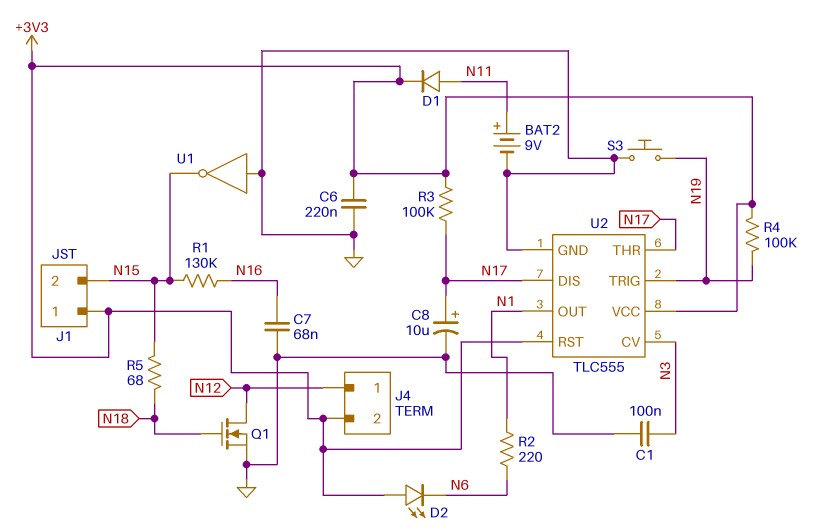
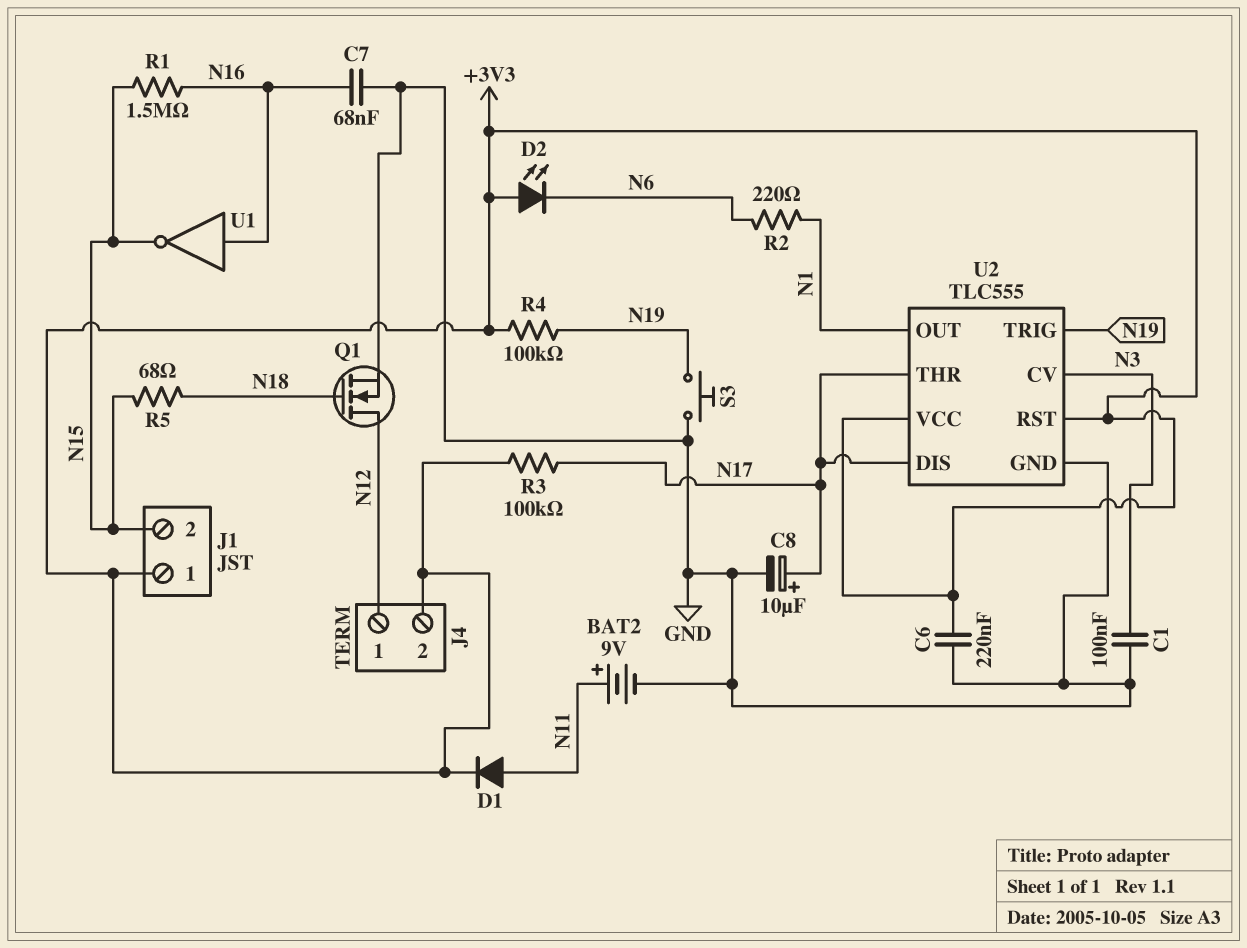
R1: 130k (N15, N16) -> 1.5M (N15, N16)
U1: NOT (in GND, out N15) -> NOT (in N16, out N15)

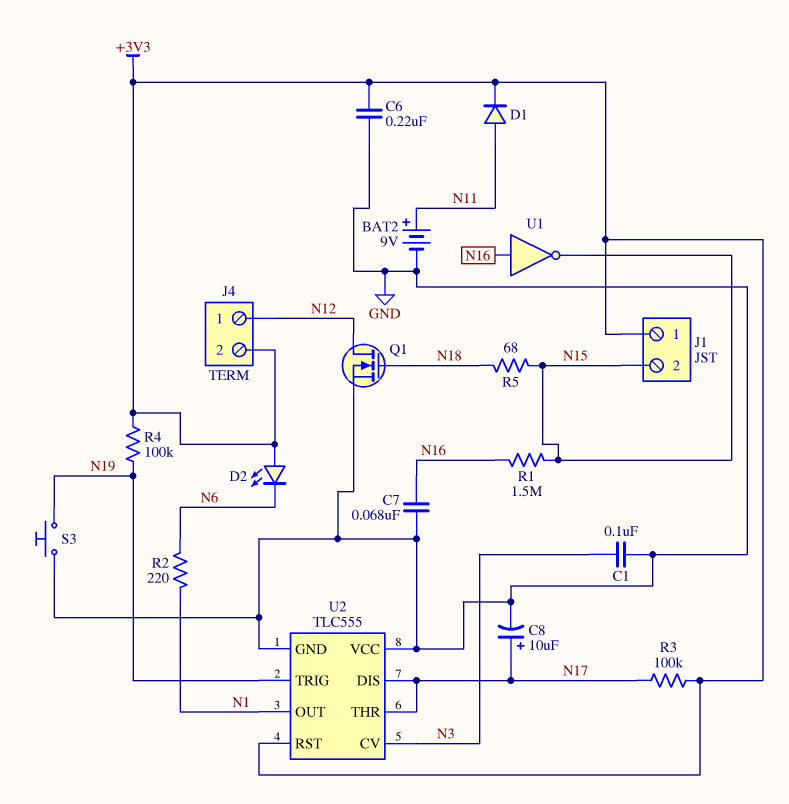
U2 pin VCC: +3V3 -> GND

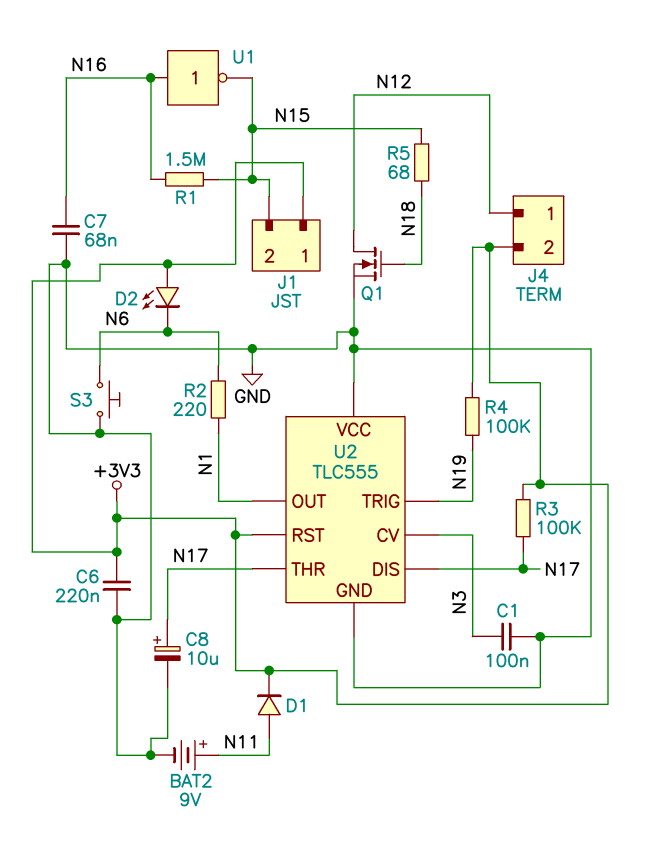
S3: button (GND, N19) -> button (GND, N6)

